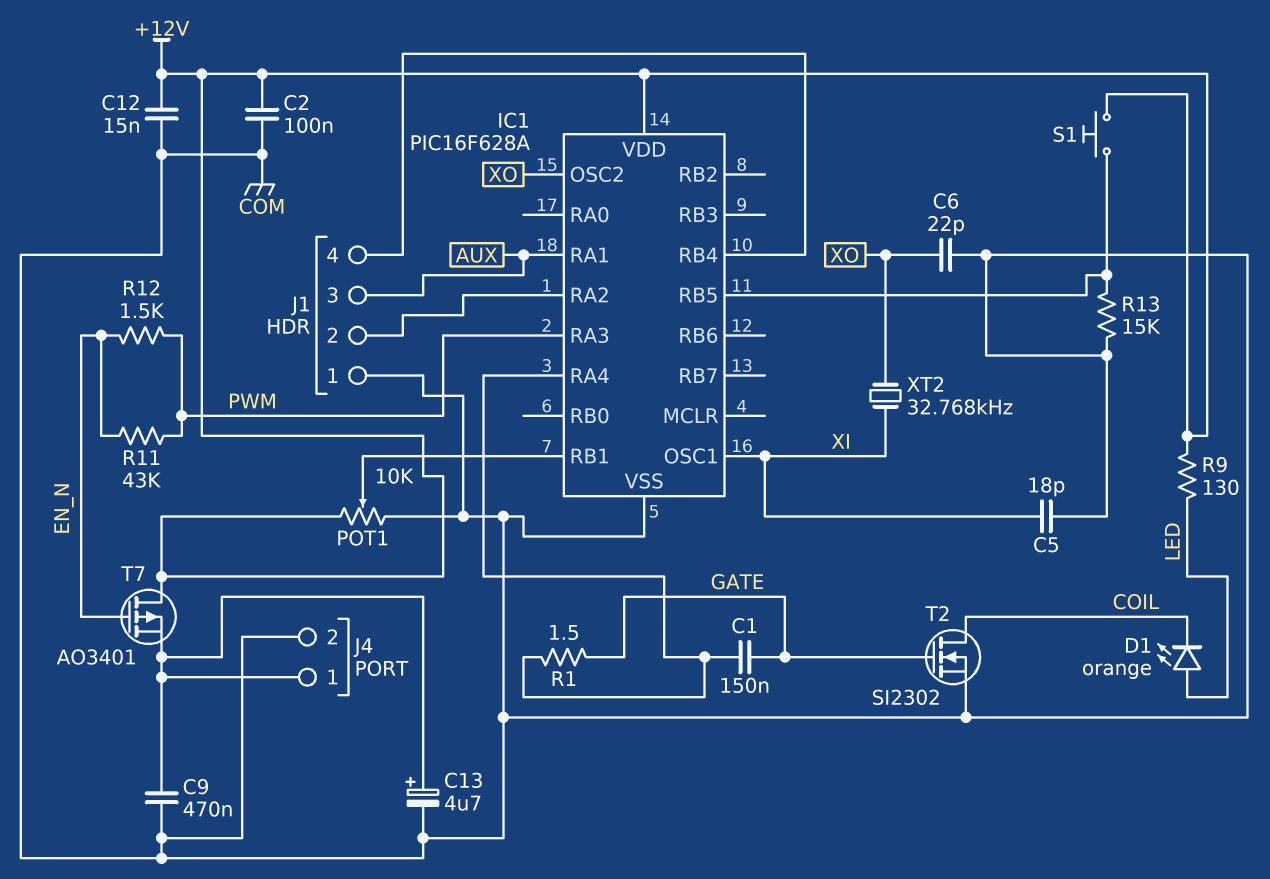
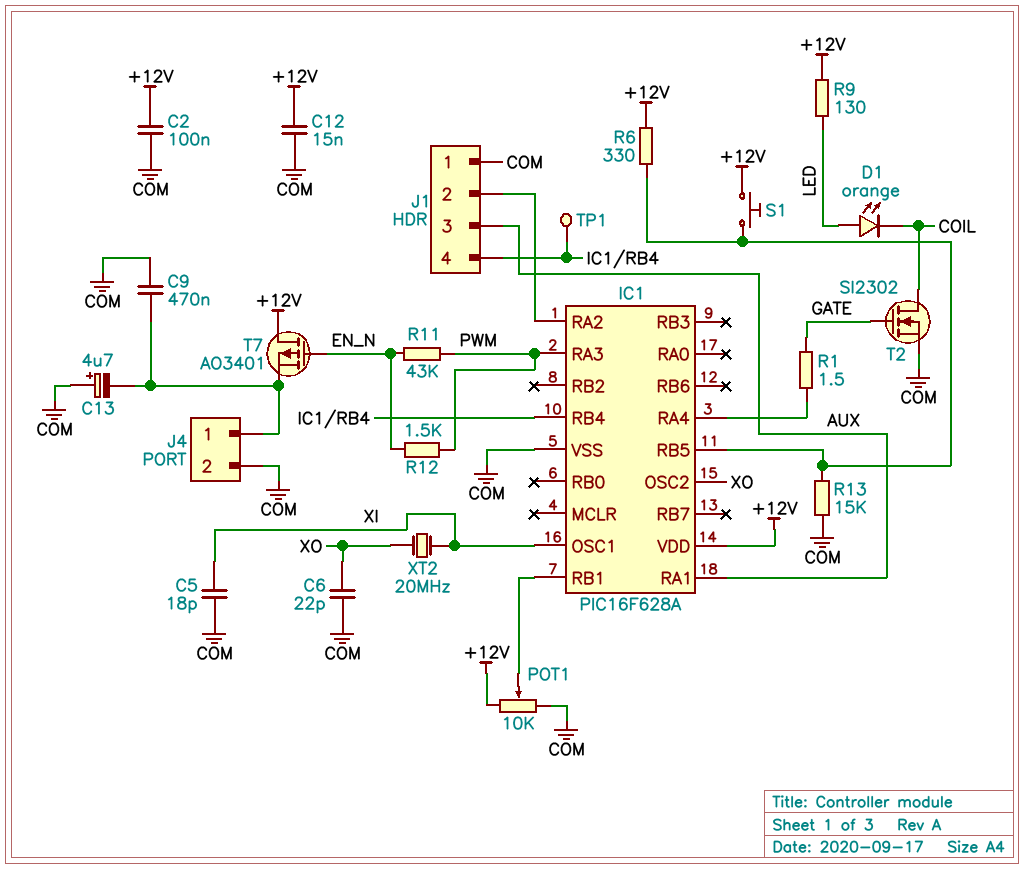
C1: 150nF (GATE, IC1/RA4) -> none
C13: 4.7uF (plus J4/1, minus COM) -> 4.7uF (plus COM, minus J4/1)
R6: none -> 330 (+12V, IC1/RB5)
TP1: none -> test point (IC1/RB4)
XT2: 32.768kHz (XI, XO) -> 20MHz (XI, XO)

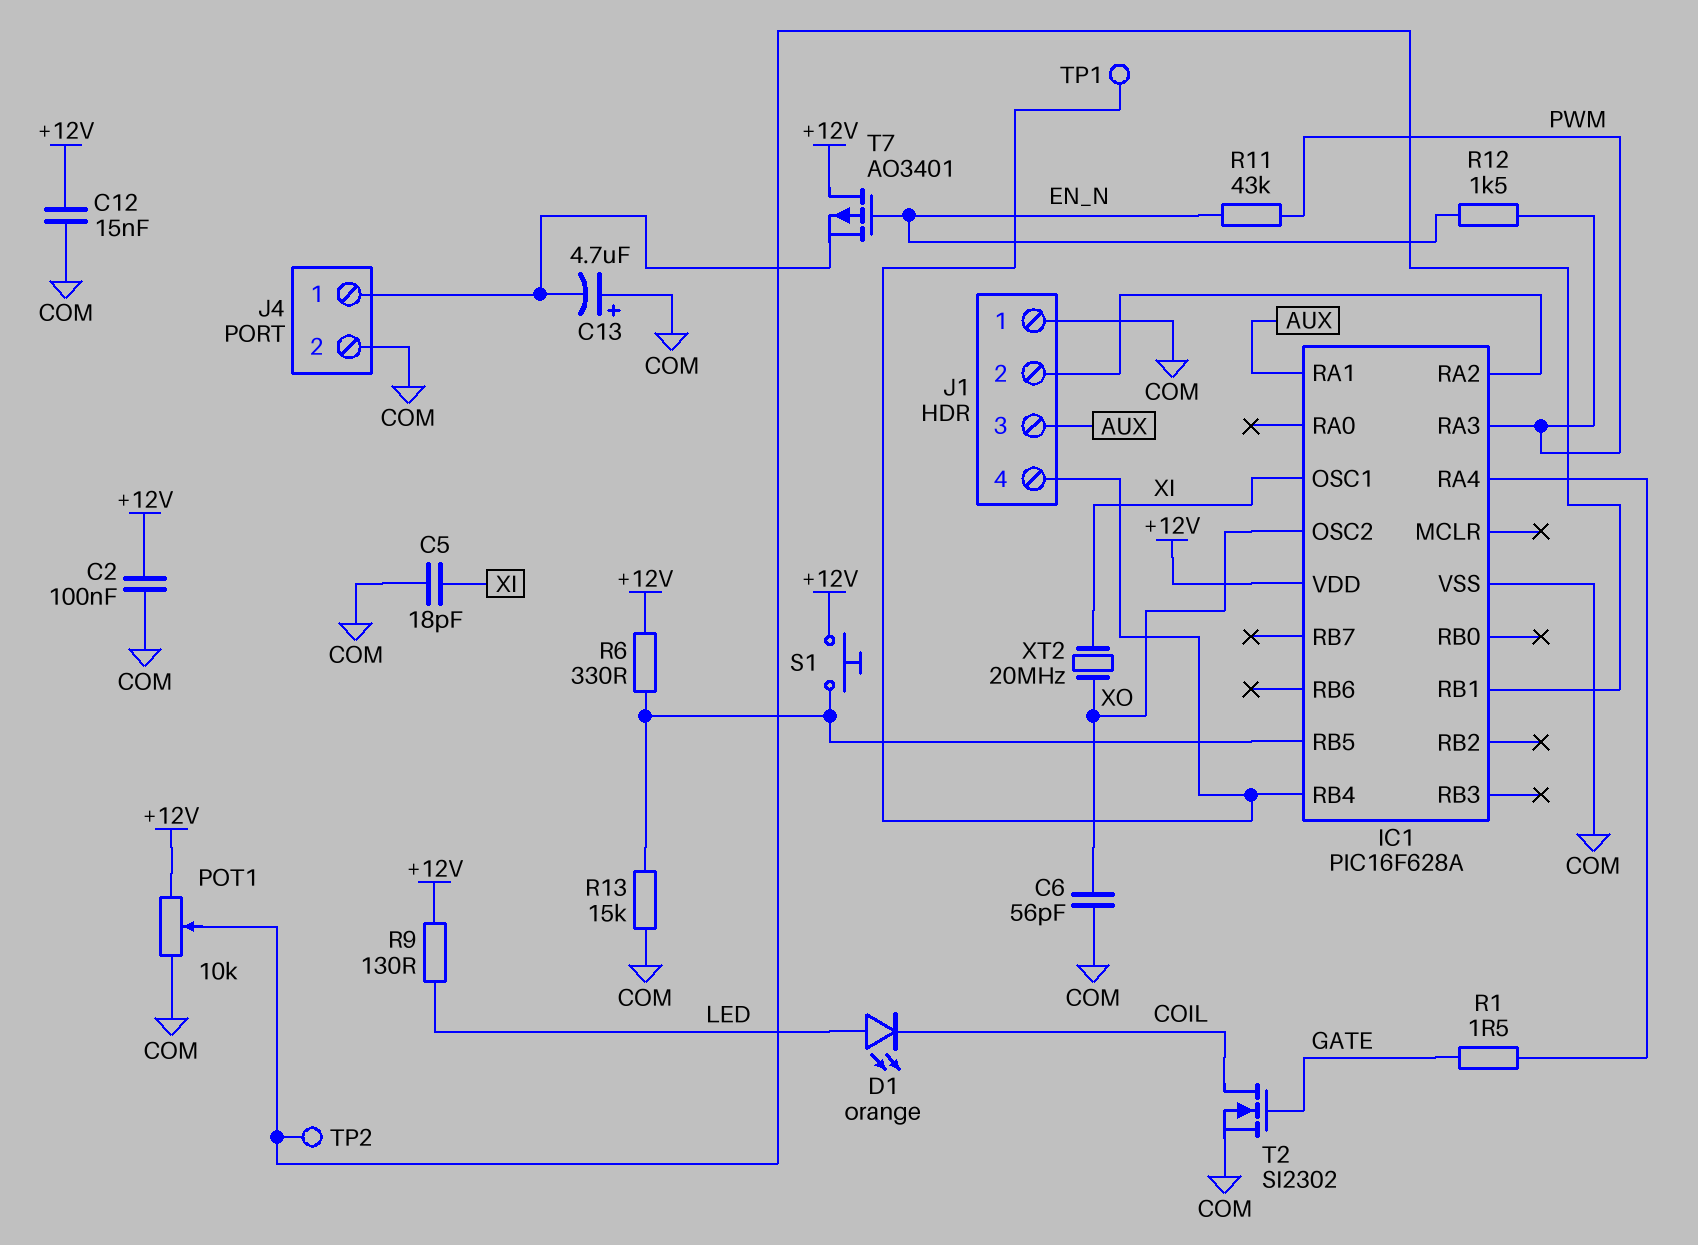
C6: 22pF (COM, XO) -> 56pF (COM, XO)
C9: 470nF (COM, J4/1) -> none
TP2: none -> test point (IC1/RB1)

